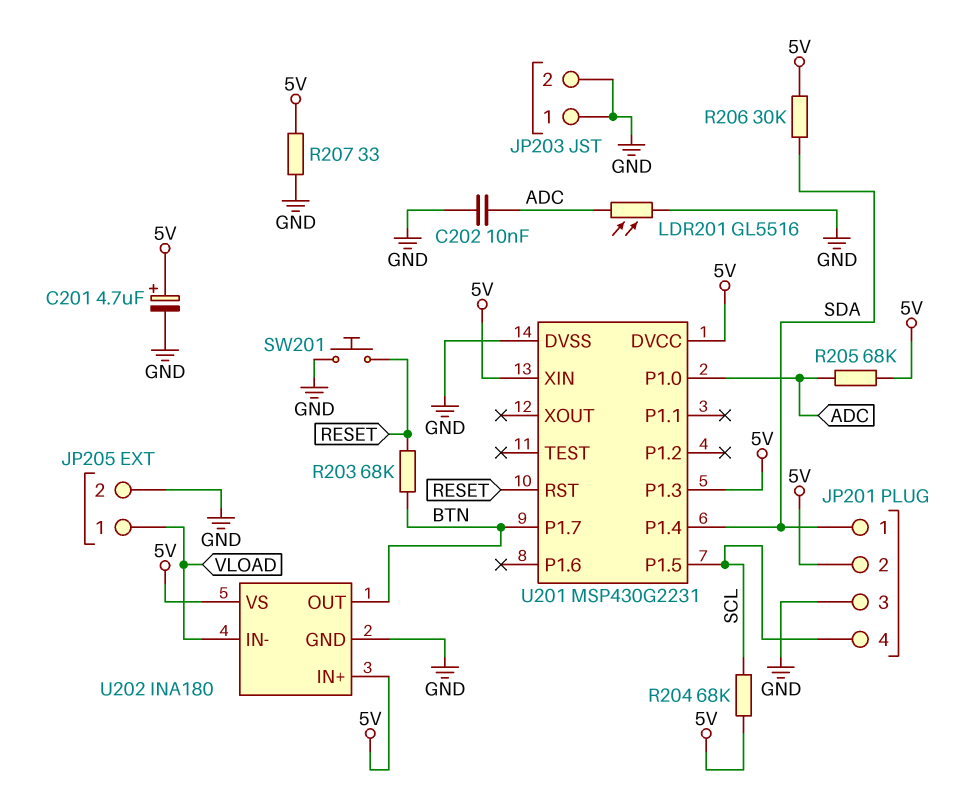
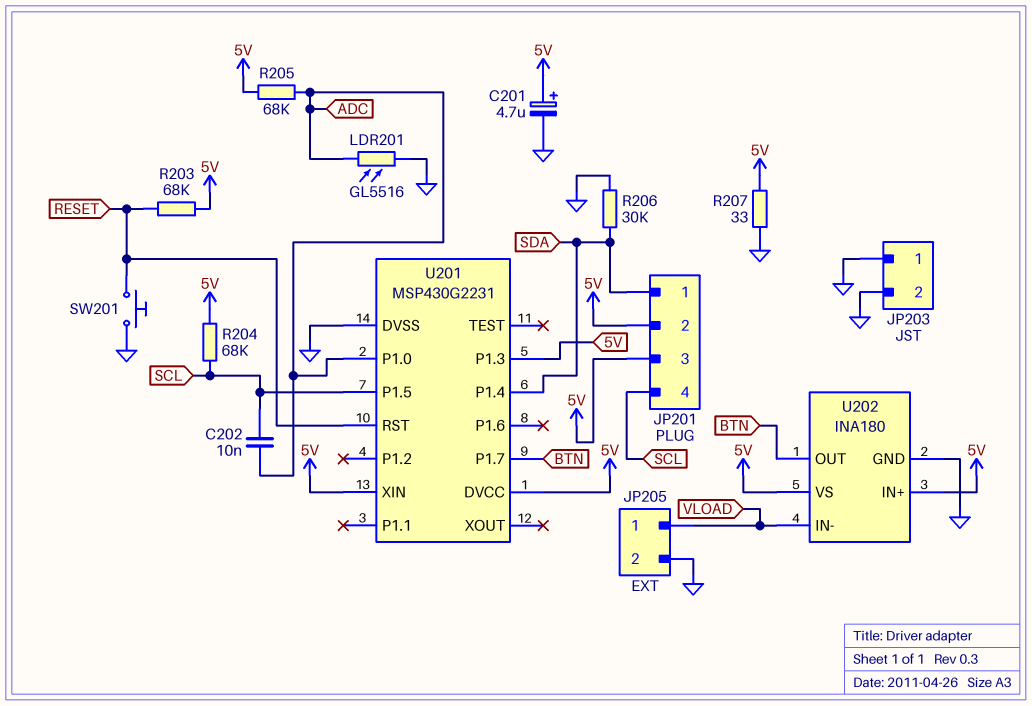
C202: 10nF (ADC, GND) -> 10nF (ADC, SCL)
JP201 pin 3: GND -> 5V
R203: 68k (BTN, RESET) -> 68k (5V, RESET)
R206: 30k (5V, SDA) -> 30k (GND, SDA)

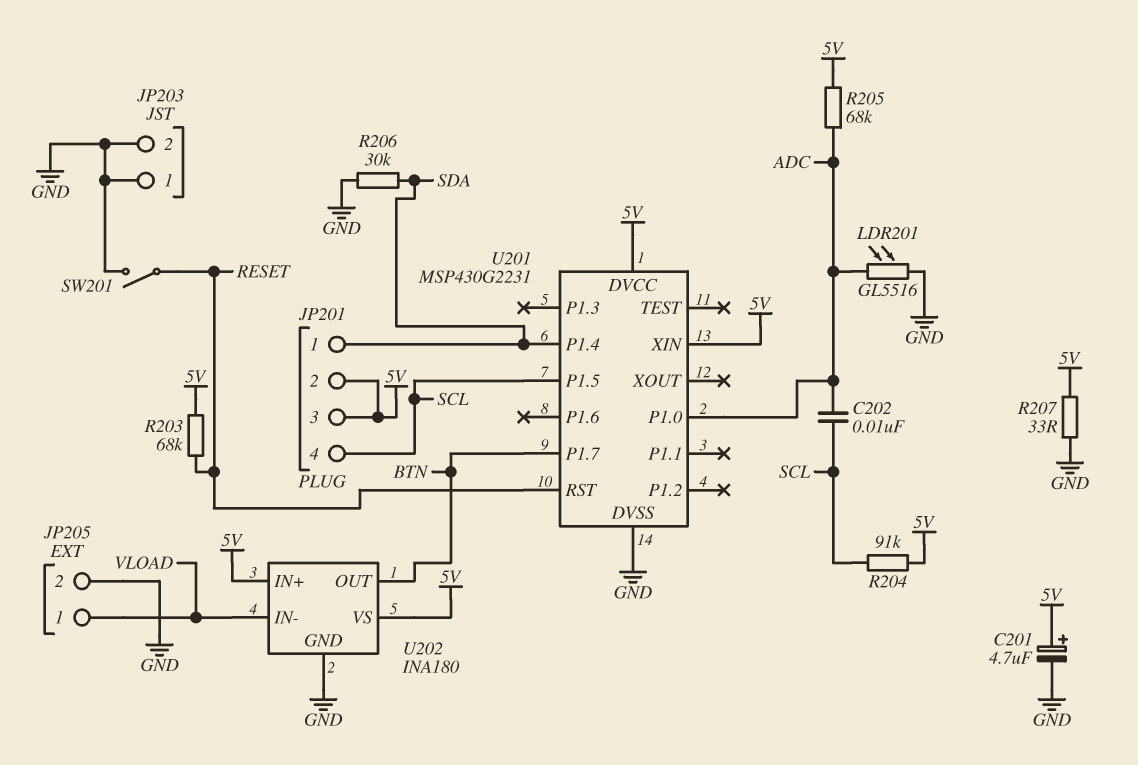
R204: 68k (5V, SCL) -> 91k (5V, SCL)
SW201: button (GND, RESET) -> switch (GND, RESET)
U201 pin P1.3: 5V -> none

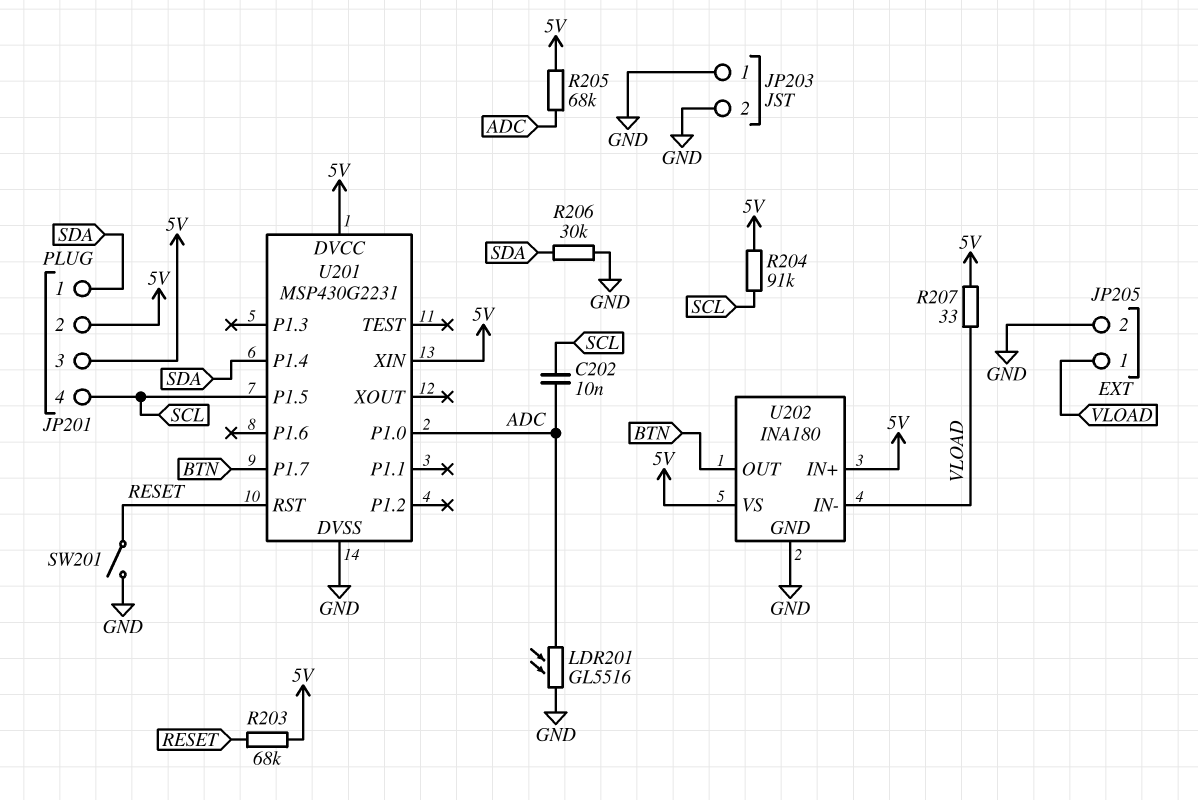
C201: 4.7uF (plus 5V, minus GND) -> none
R207: 33 (5V, GND) -> 33 (5V, VLOAD)

